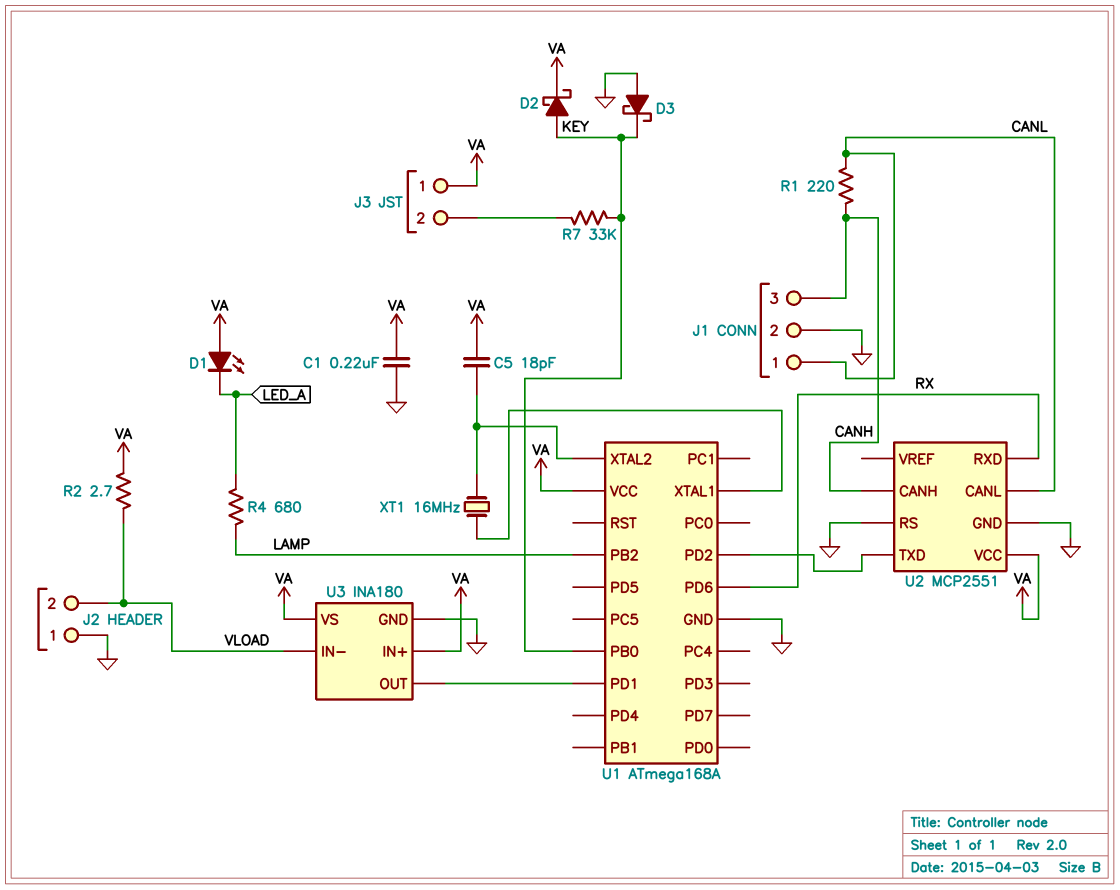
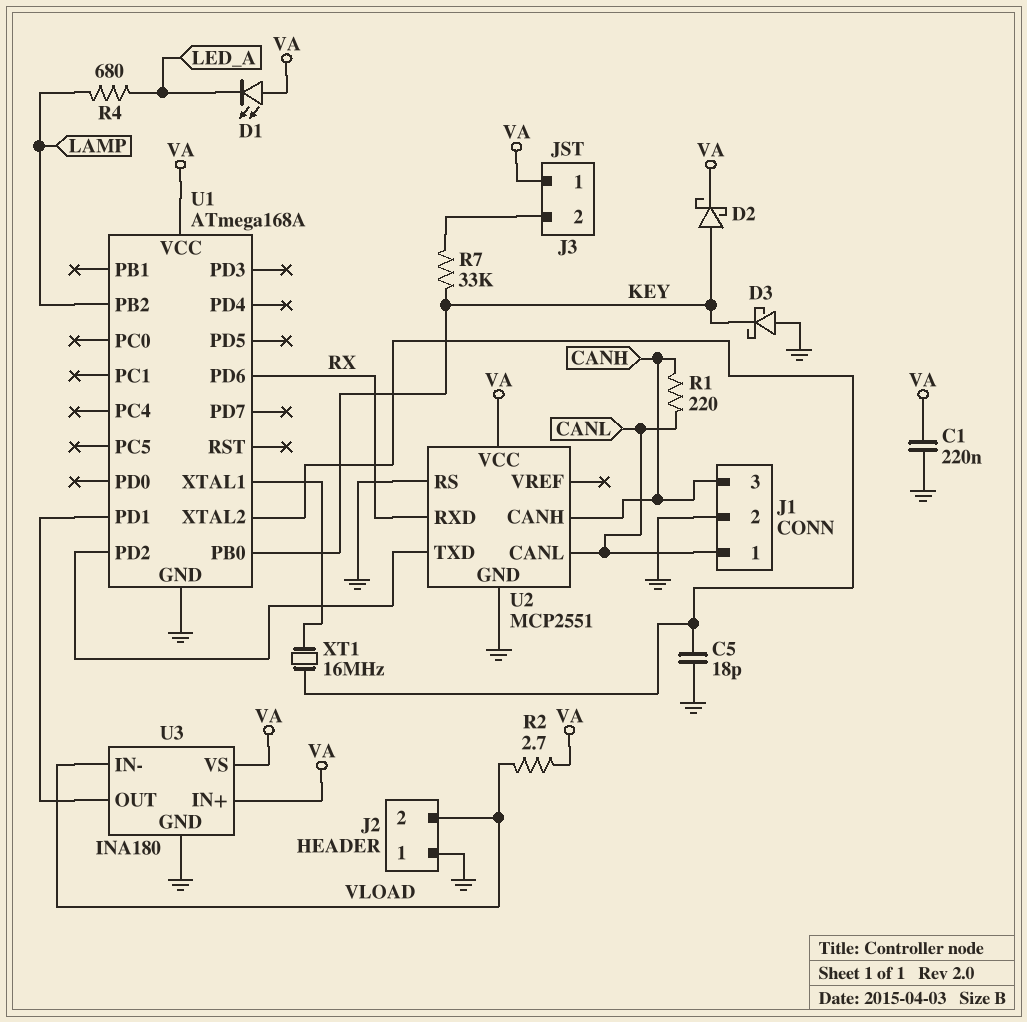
C5: 18pF (U1/XTAL2, VA) -> 18pF (GND, U1/XTAL2)

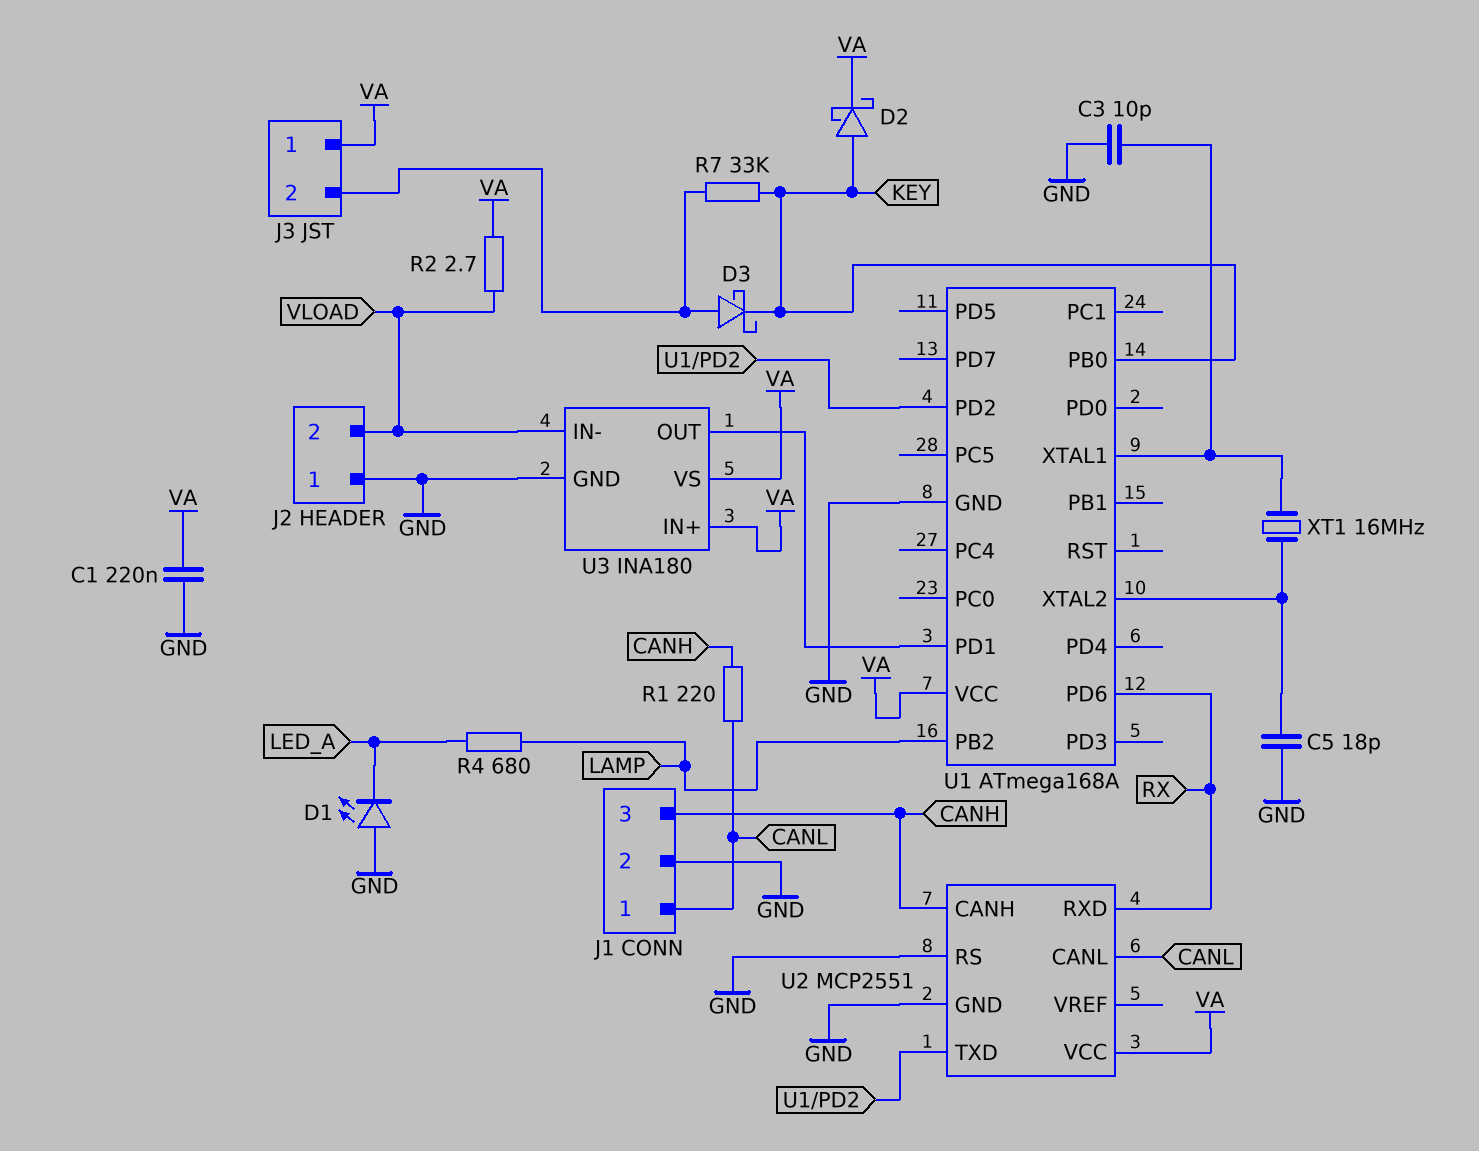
C3: none -> 10pF (GND, U1/XTAL1)
D1: LED (A VA, K LED_A) -> LED (A GND, K LED_A)
D3: schottky (A GND, K KEY) -> schottky (A J3/2, K KEY)

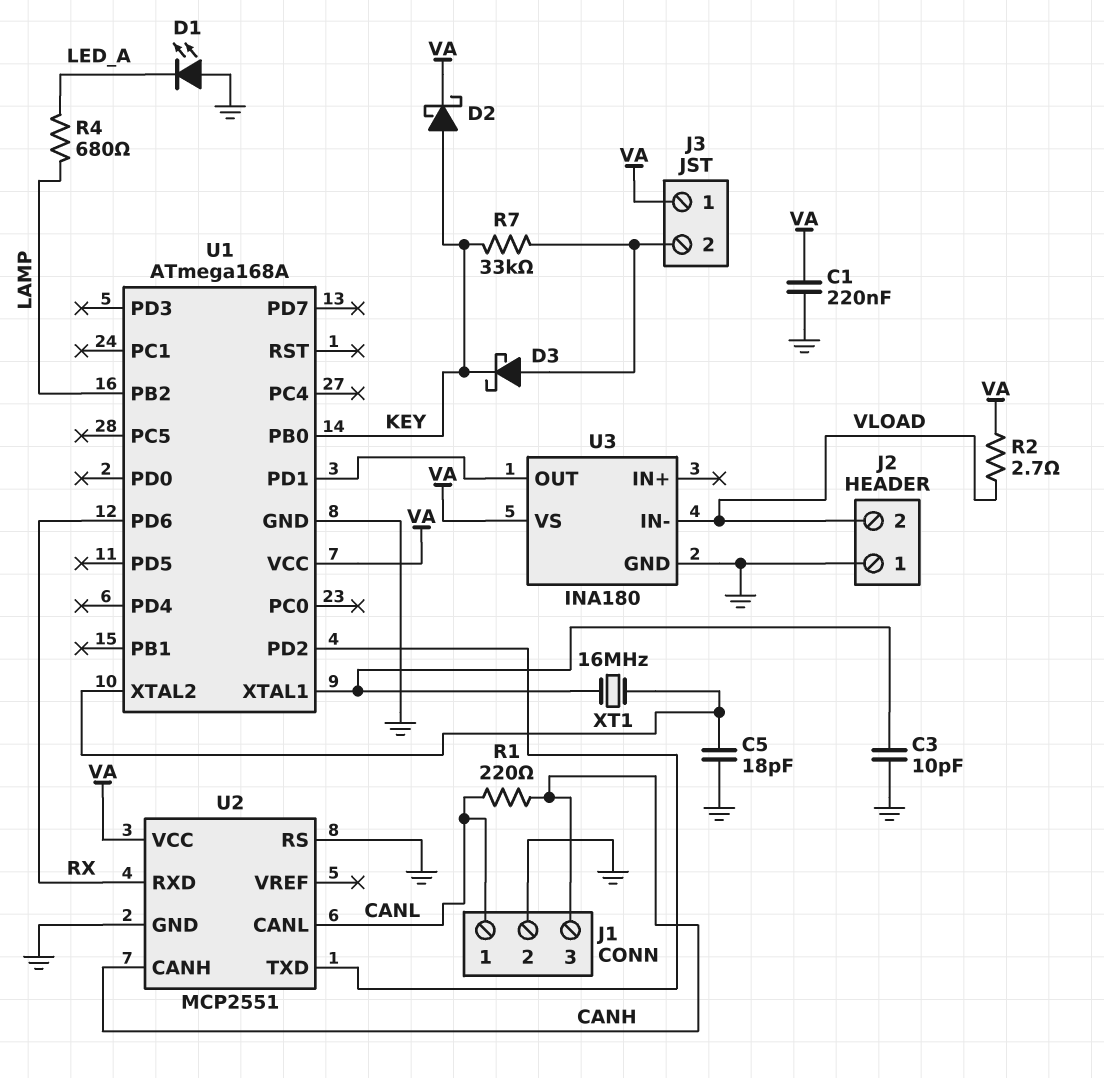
U3 pin IN+: VA -> none

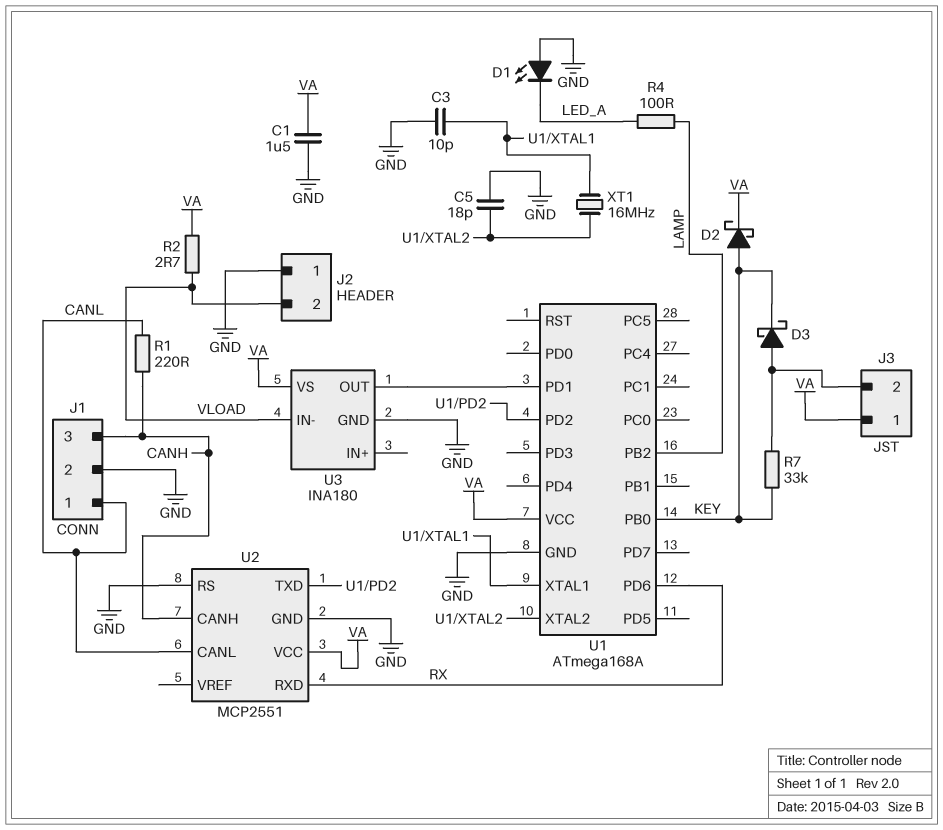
C1: 220nF (GND, VA) -> 1.5uF (GND, VA)
R4: 680 (LAMP, LED_A) -> 100 (LAMP, LED_A)

